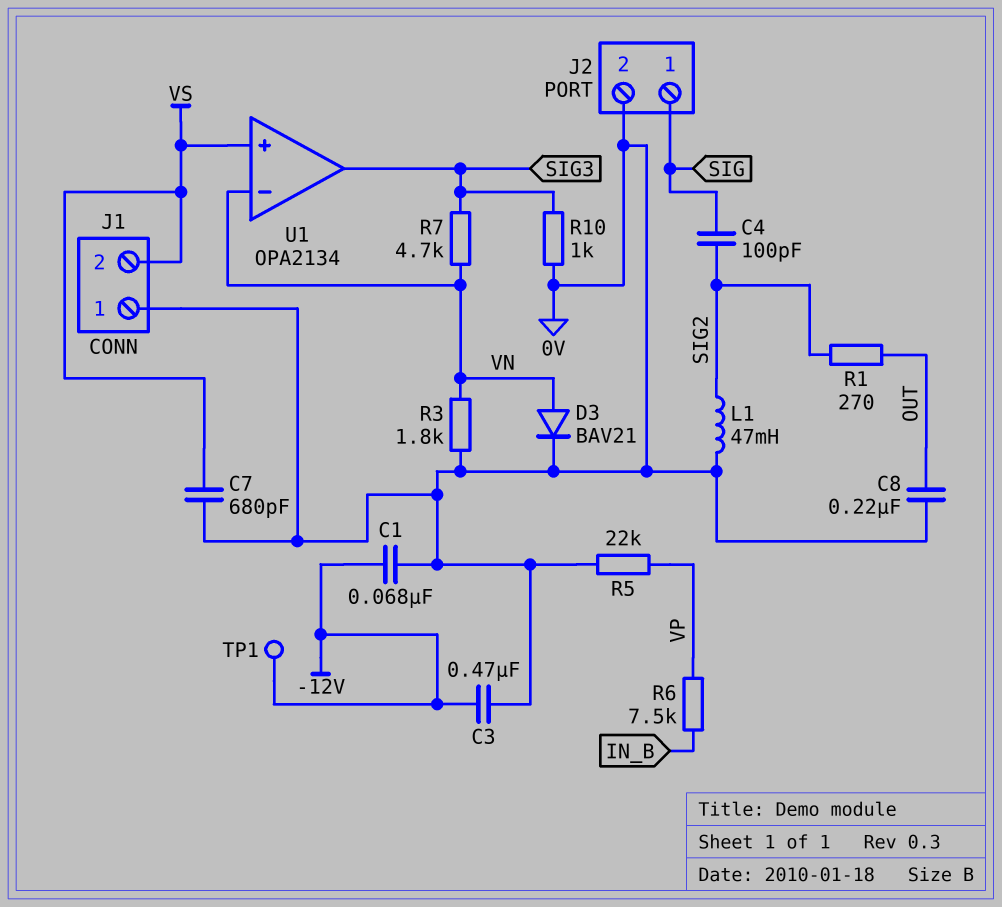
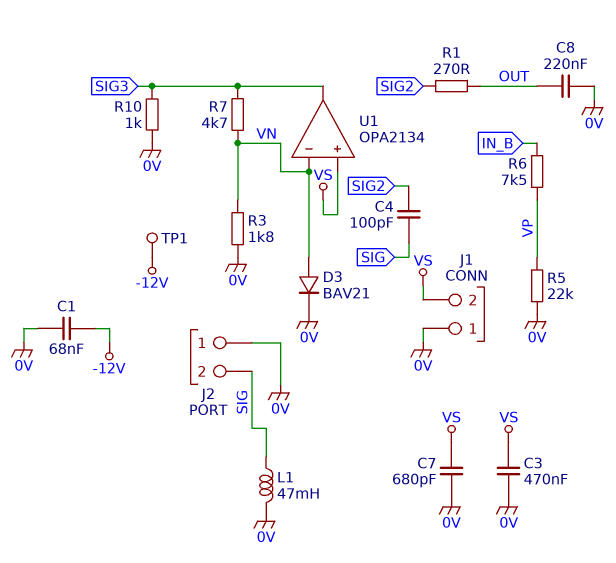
C3: 470nF (-12V, 0V) -> 470nF (0V, VS)
J2 pin 1: SIG -> 0V
J2 pin 2: 0V -> SIG
L1: 47mH (0V, SIG2) -> 47mH (0V, SIG)

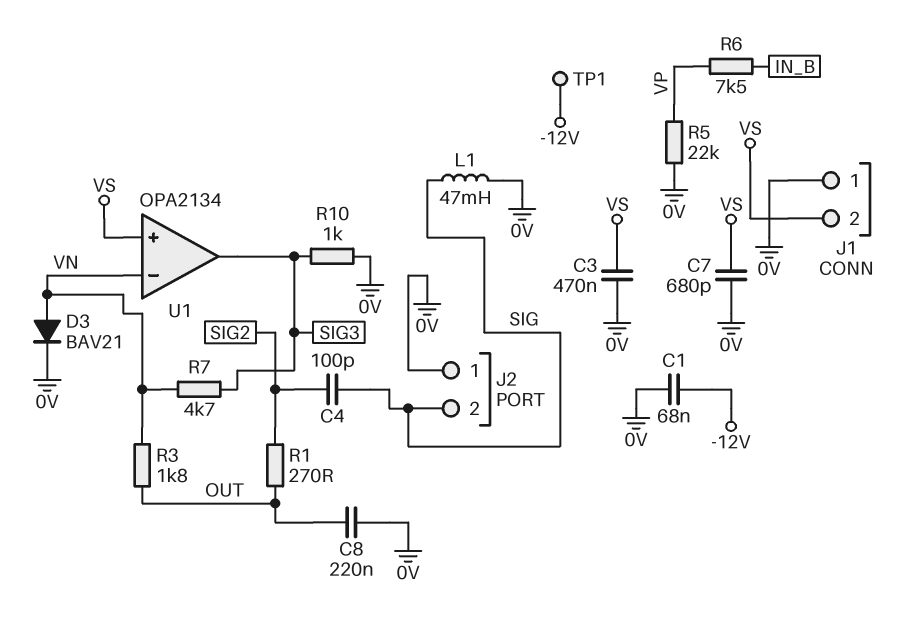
R3: 1.8k (0V, VN) -> 1.8k (OUT, VN)

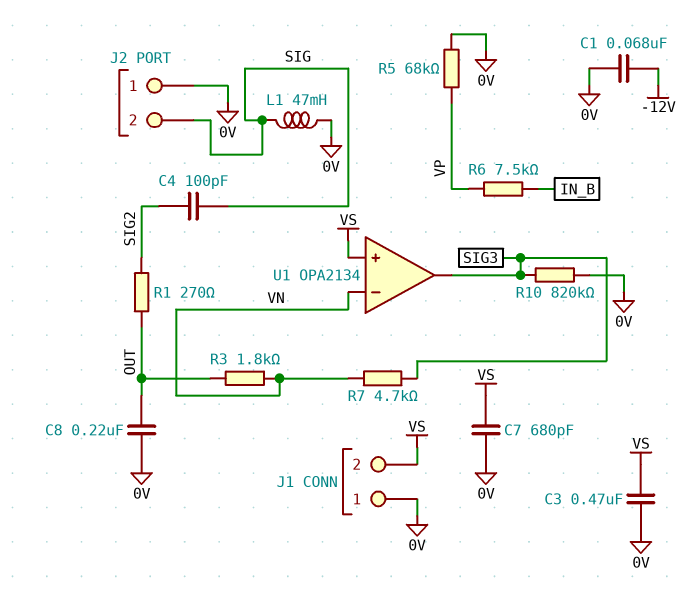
D3: diode BAV21 (A VN, K 0V) -> none
R5: 22k (0V, VP) -> 68k (0V, VP)
R10: 1k (0V, SIG3) -> 820k (0V, SIG3)
TP1: test point (-12V) -> none

